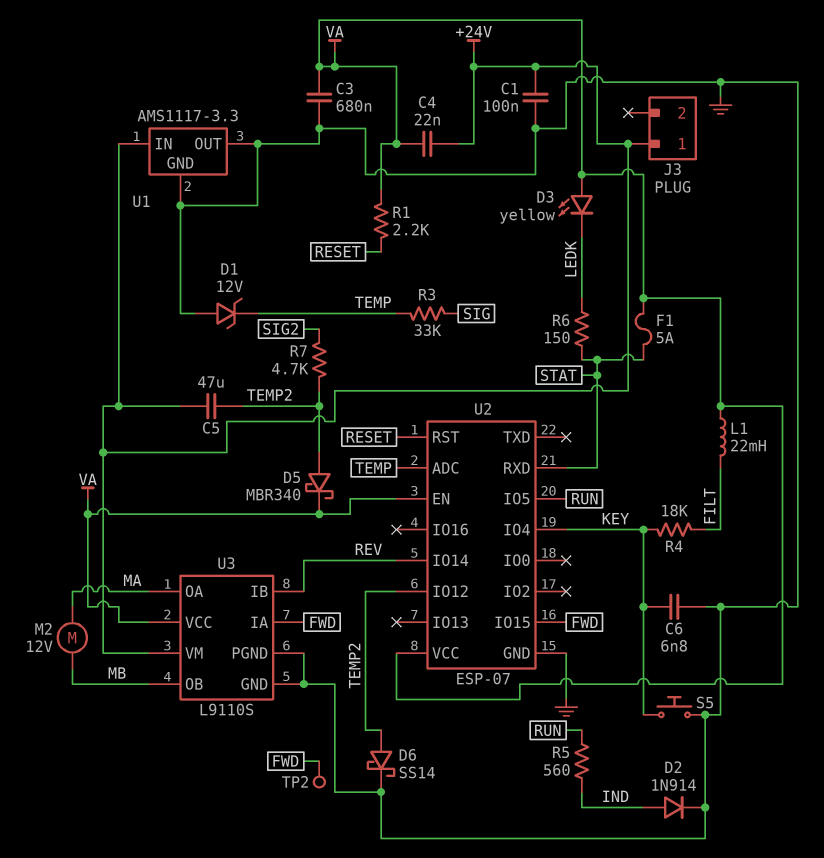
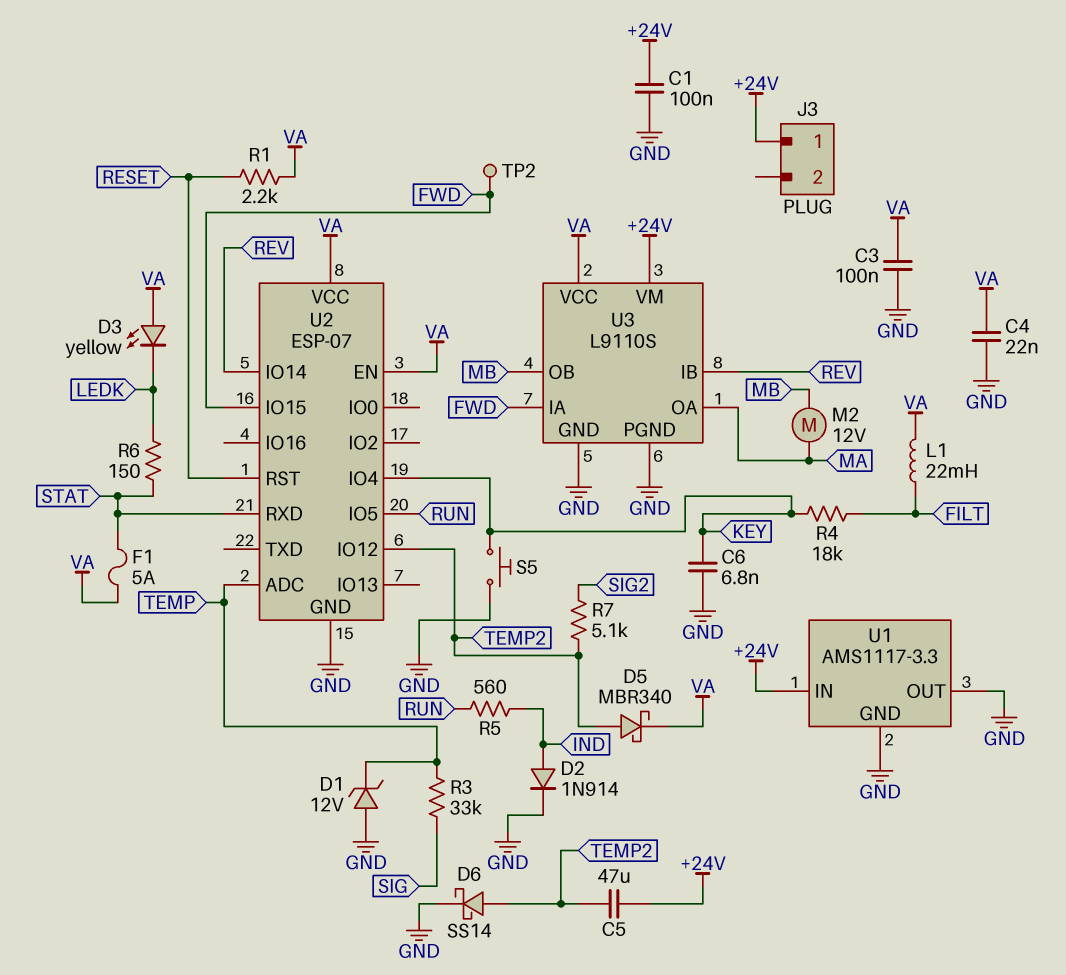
C3: 680nF (GND, VA) -> 100nF (GND, VA)
C4: 22nF (+24V, VA) -> 22nF (GND, VA)
R7: 4.7k (SIG2, TEMP2) -> 5.1k (SIG2, TEMP2)

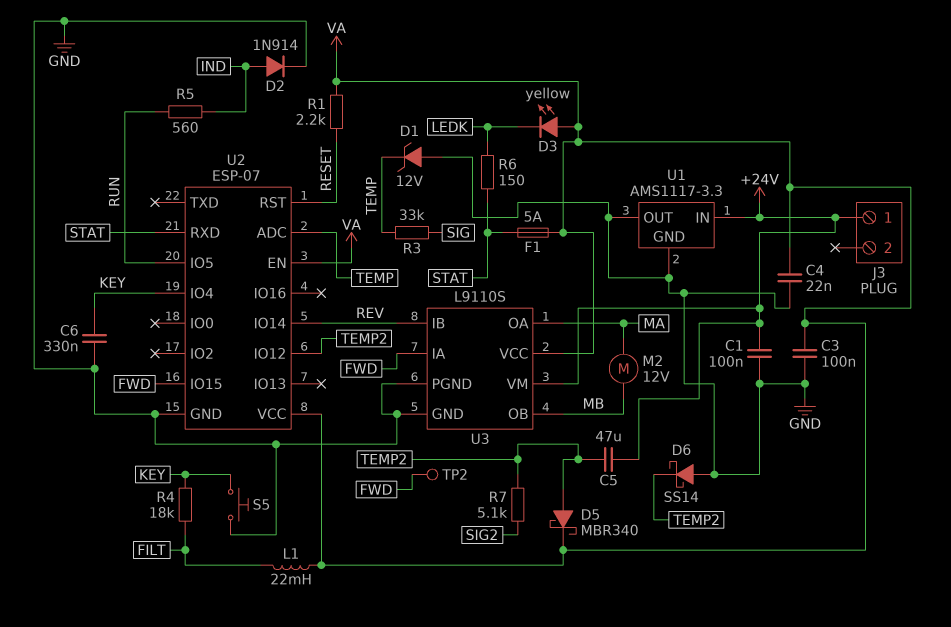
C6: 6.8nF (GND, KEY) -> 330nF (GND, KEY)
D6: schottky SS14 (A TEMP2, K GND) -> schottky SS14 (A GND, K TEMP2)

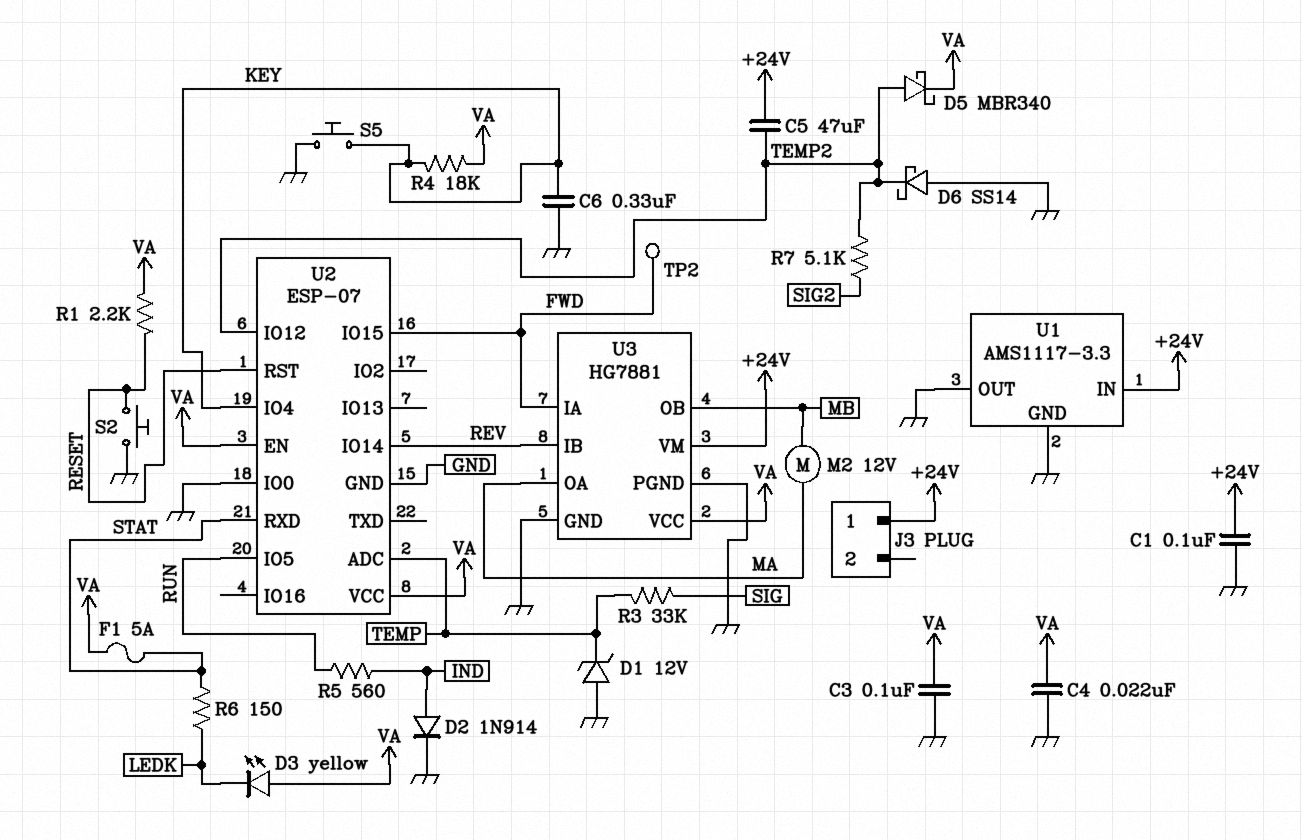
L1: 22mH (FILT, VA) -> none
R4: 18k (FILT, KEY) -> 18k (KEY, VA)
S2: none -> button (GND, RESET)
U2 pin IO0: none -> GND
U3: L9110S -> HG7881

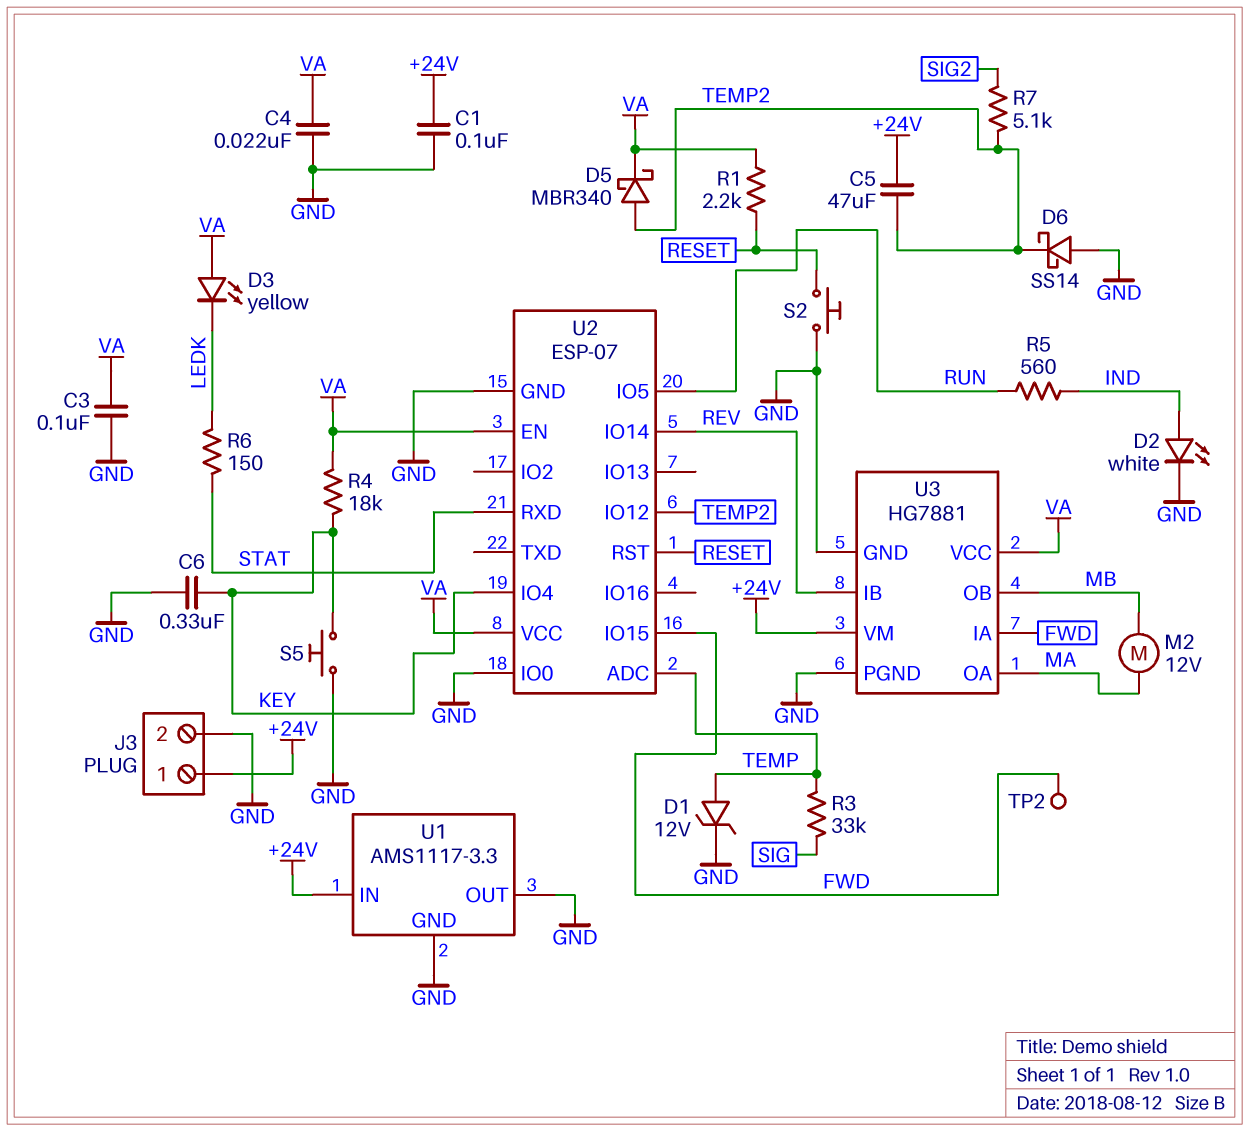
D1: zener 12V (A GND, K TEMP) -> zener 12V (A TEMP, K GND)
D2: diode 1N914 (A IND, K GND) -> LED white (A IND, K GND)
F1: 5A (STAT, VA) -> none
J3 pin 2: none -> GND

